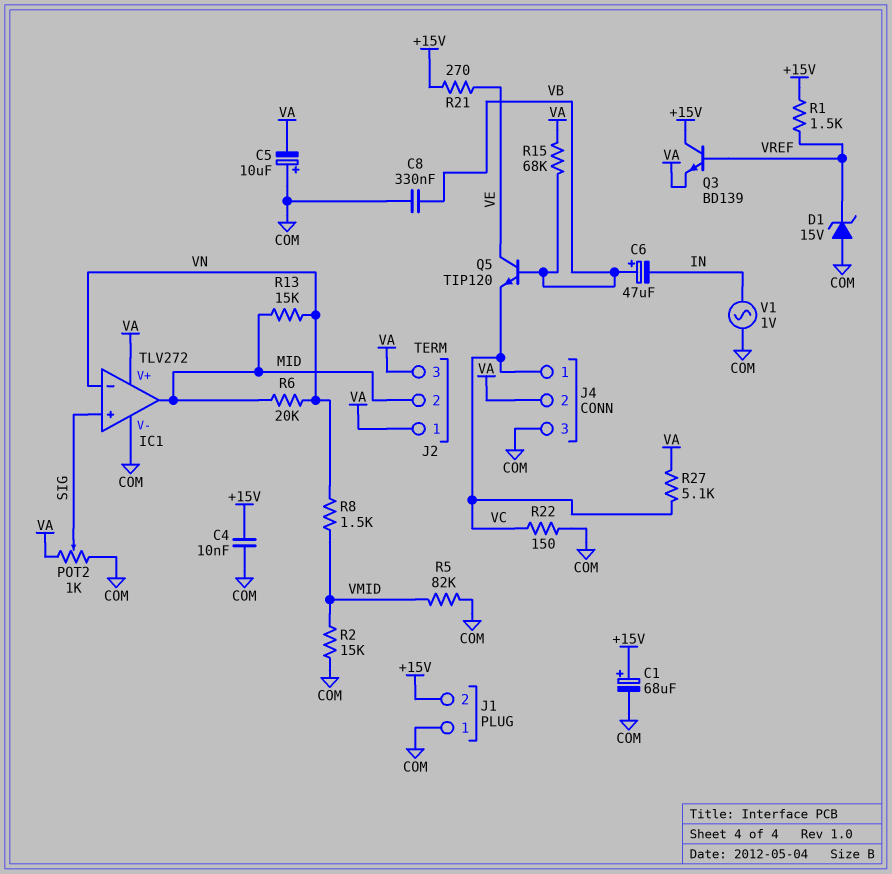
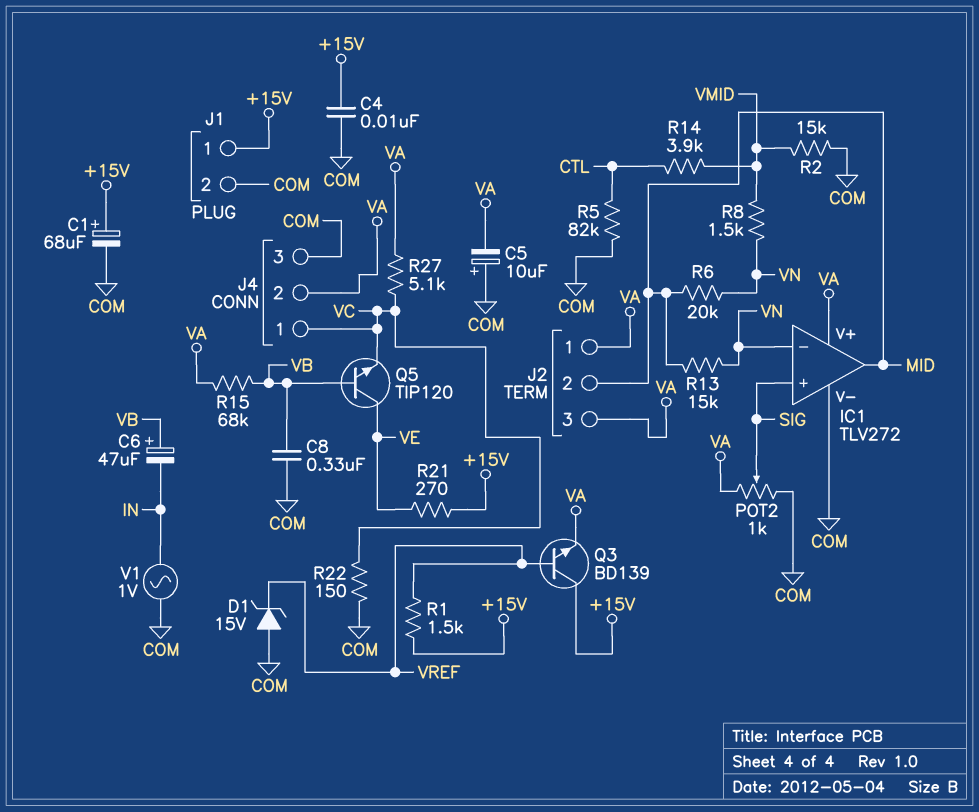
J1 pin 1: COM -> +15V
J1 pin 2: +15V -> COM
R5: 82k (COM, VMID) -> 82k (COM, CTL)
R14: none -> 3.9k (CTL, VMID)

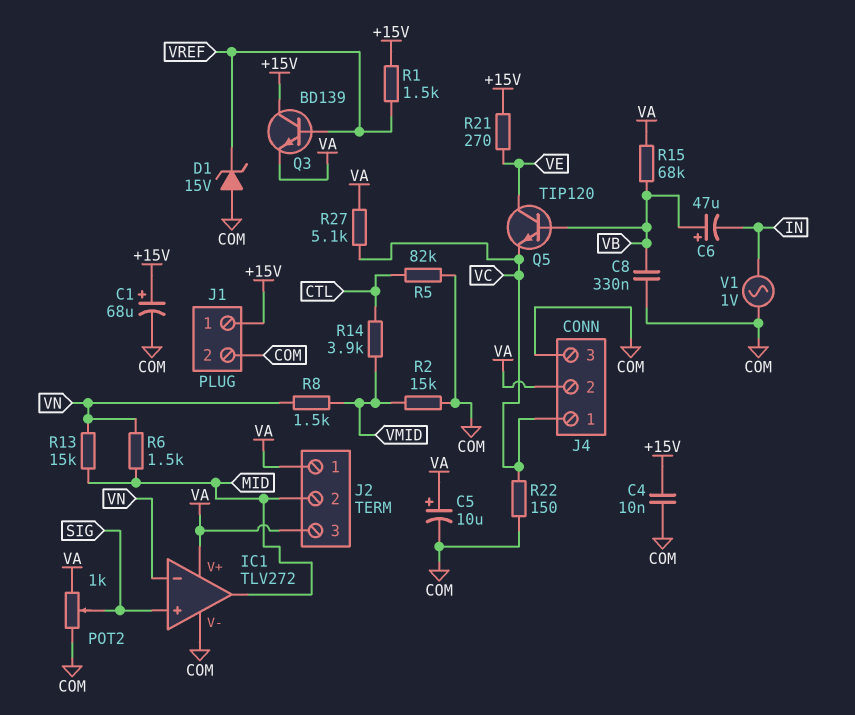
C5: 10uF (plus COM, minus VA) -> 10uF (plus VA, minus COM)
R6: 20k (MID, VN) -> 1.5k (MID, VN)

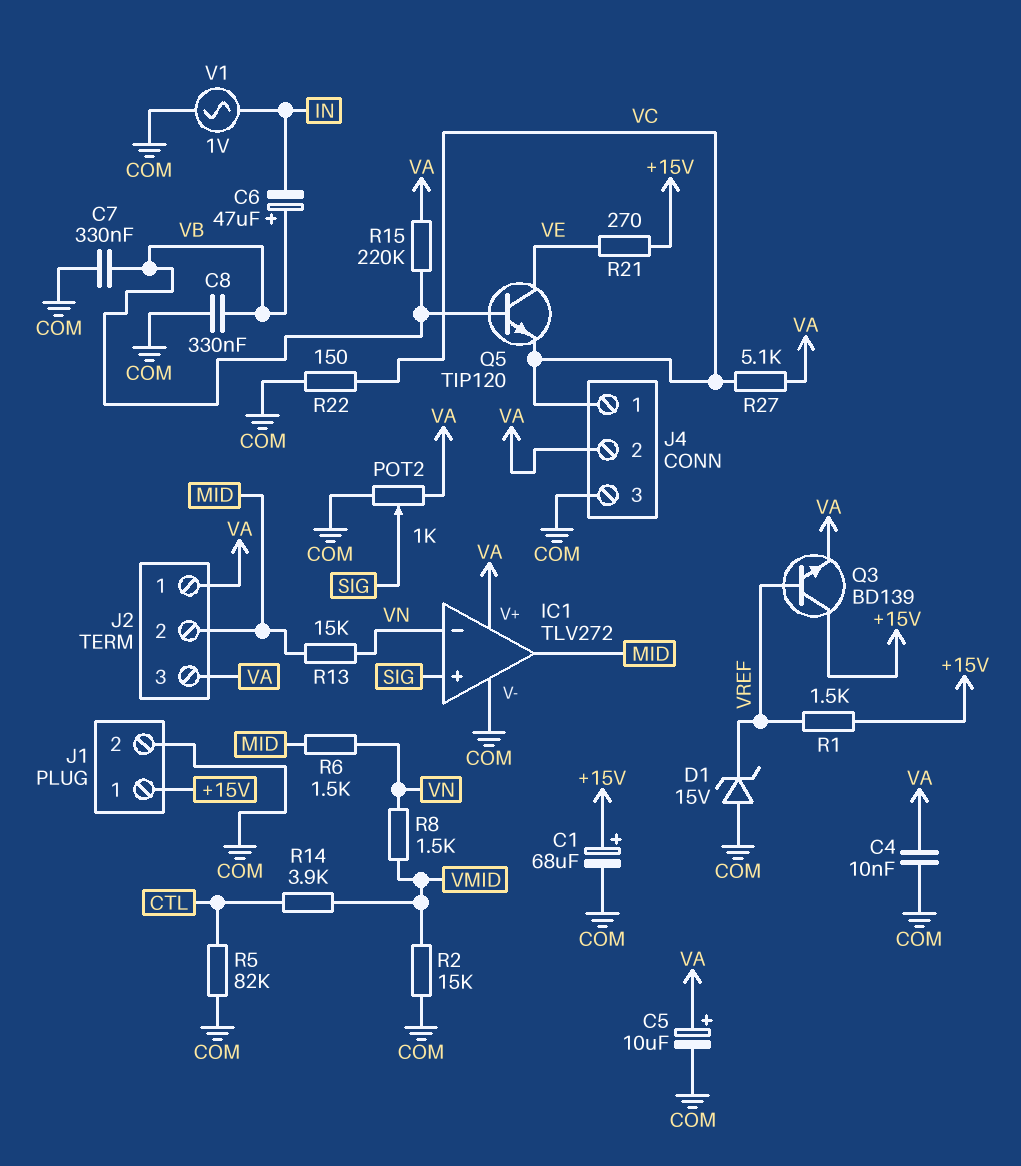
C4: 10nF (+15V, COM) -> 10nF (COM, VA)
C7: none -> 330nF (COM, VB)
R15: 68k (VA, VB) -> 220k (VA, VB)

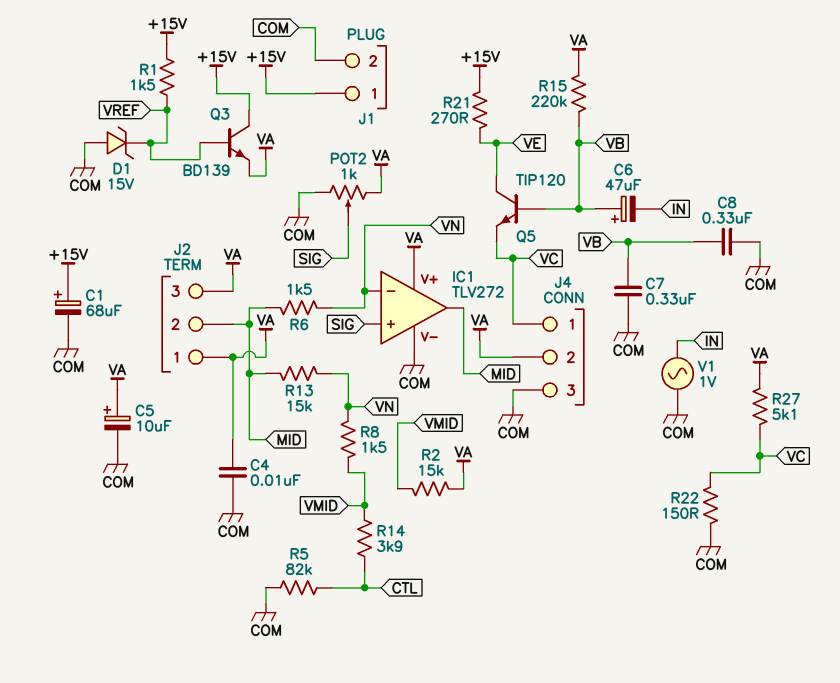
R2: 15k (COM, VMID) -> 15k (VA, VMID)

